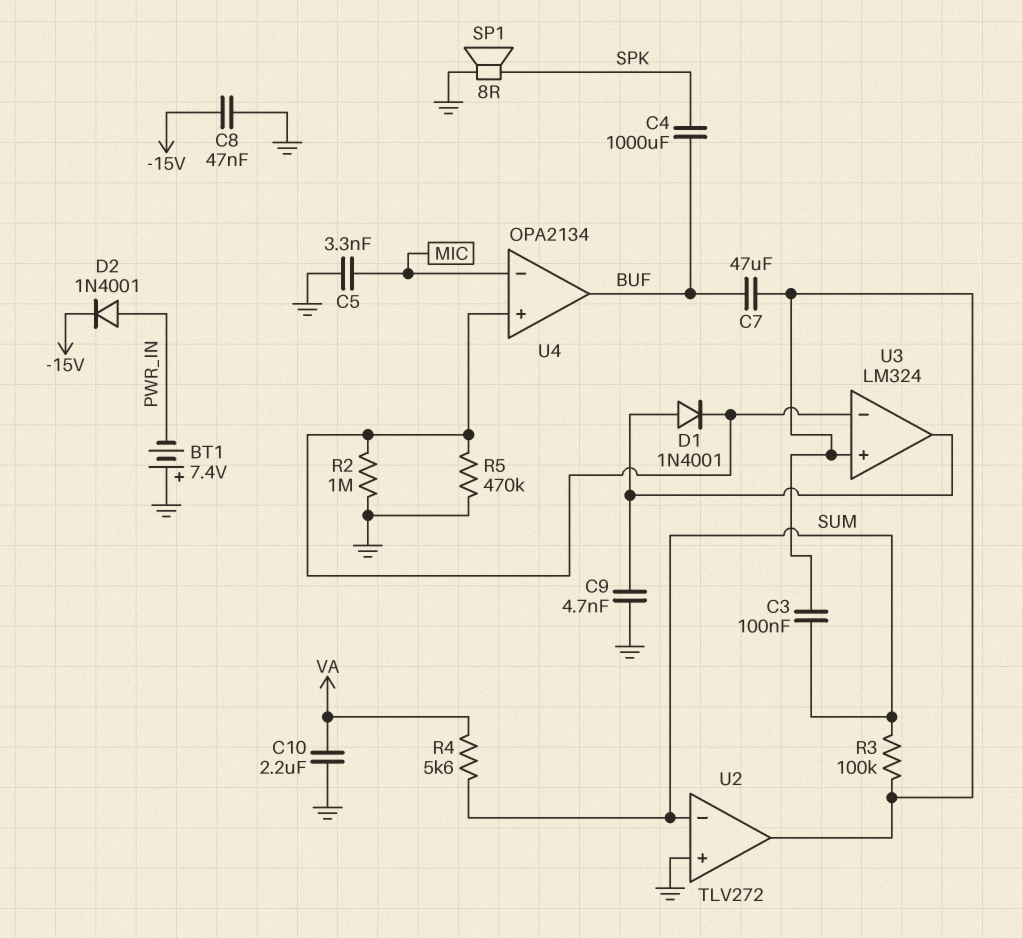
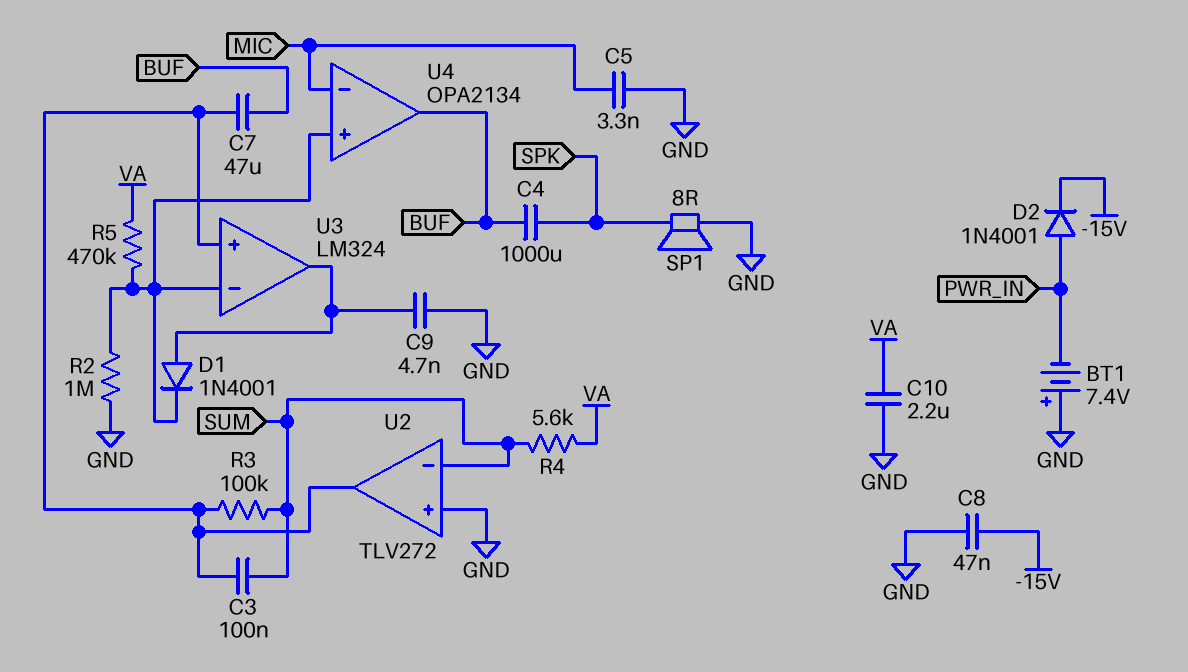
R5: 470k (GND, U3/in-) -> 470k (U3/in-, VA)

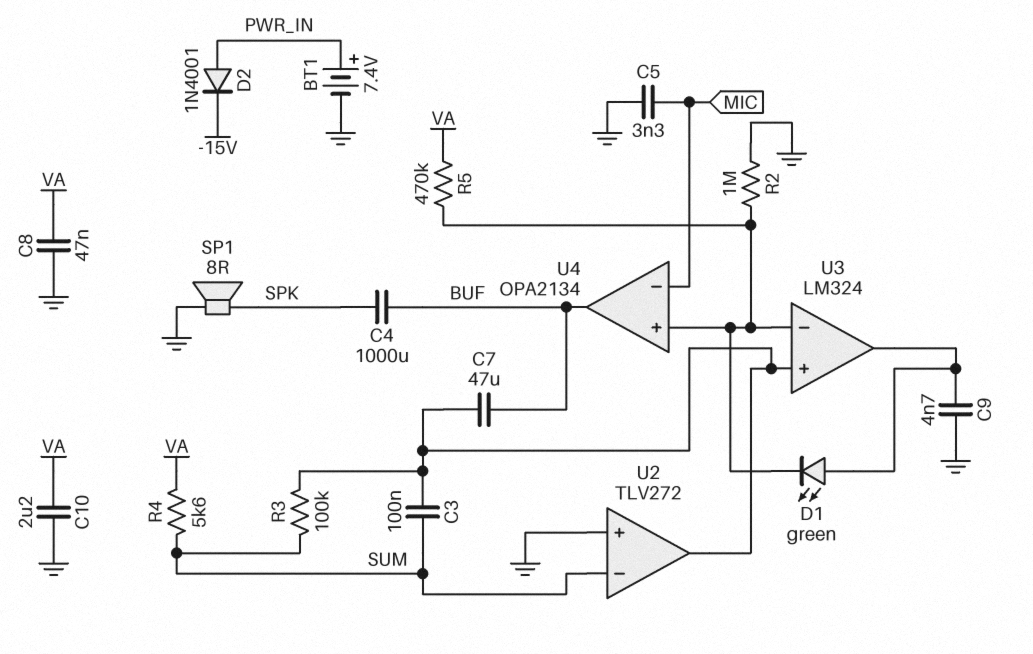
BT1: 7.4V (plus GND, minus PWR_IN) -> 7.4V (plus PWR_IN, minus GND)
C8: 47nF (-15V, GND) -> 47nF (GND, VA)
D1: diode 1N4001 (A U3/out, K U3/in-) -> LED green (A U3/out, K U3/in-)

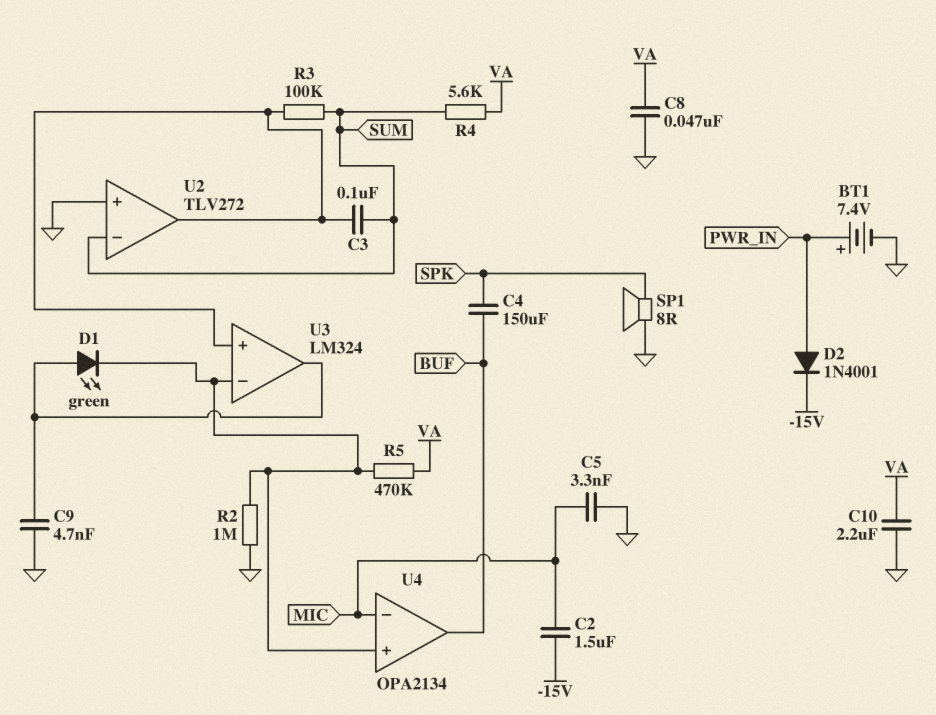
C2: none -> 1.5uF (-15V, MIC)
C4: 1000uF (BUF, SPK) -> 150uF (BUF, SPK)
C7: 47uF (BUF, U2/out) -> none

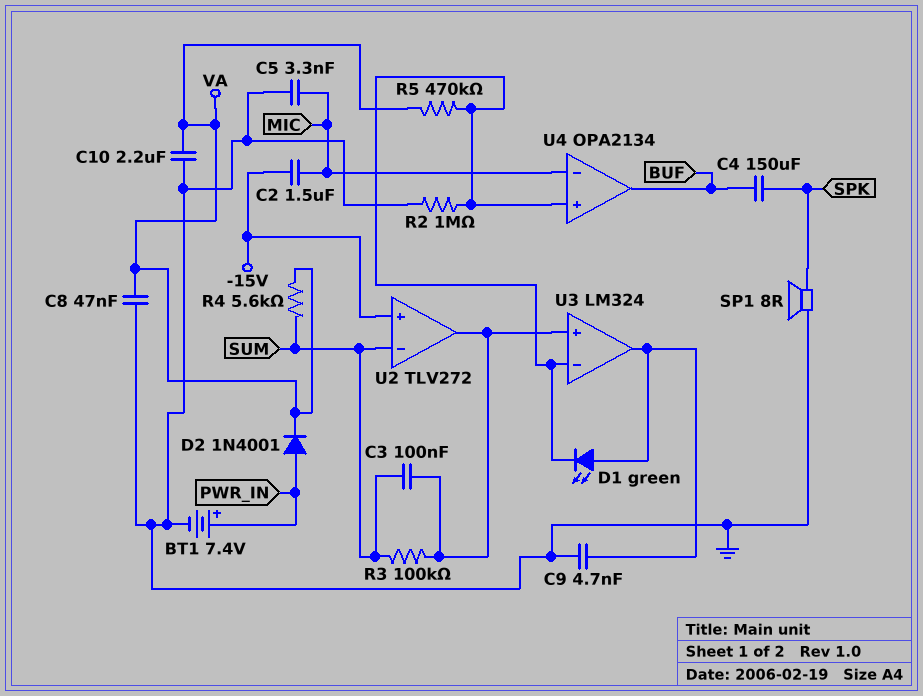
D2: diode 1N4001 (A PWR_IN, K -15V) -> diode 1N4001 (A PWR_IN, K VA)
U2 pin in+: GND -> -15V

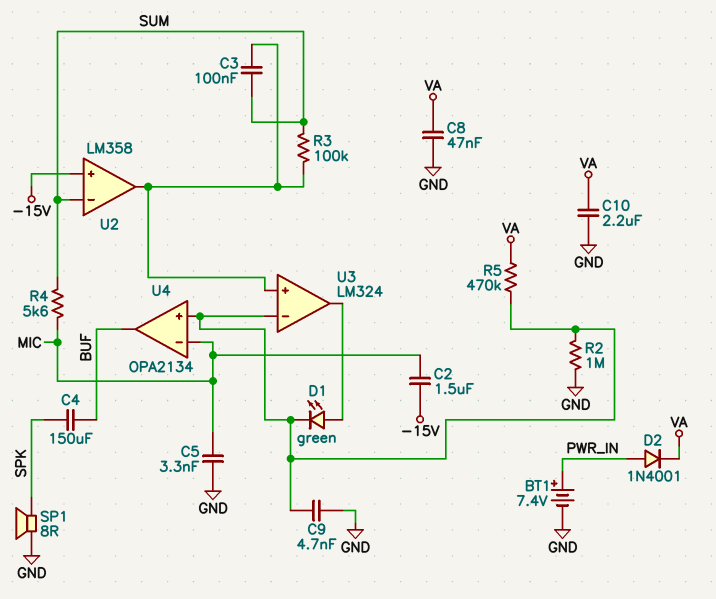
C9: 4.7nF (GND, U3/out) -> 4.7nF (GND, U3/in-)
R4: 5.6k (SUM, VA) -> 5.6k (MIC, SUM)
U2: TLV272 -> LM358

